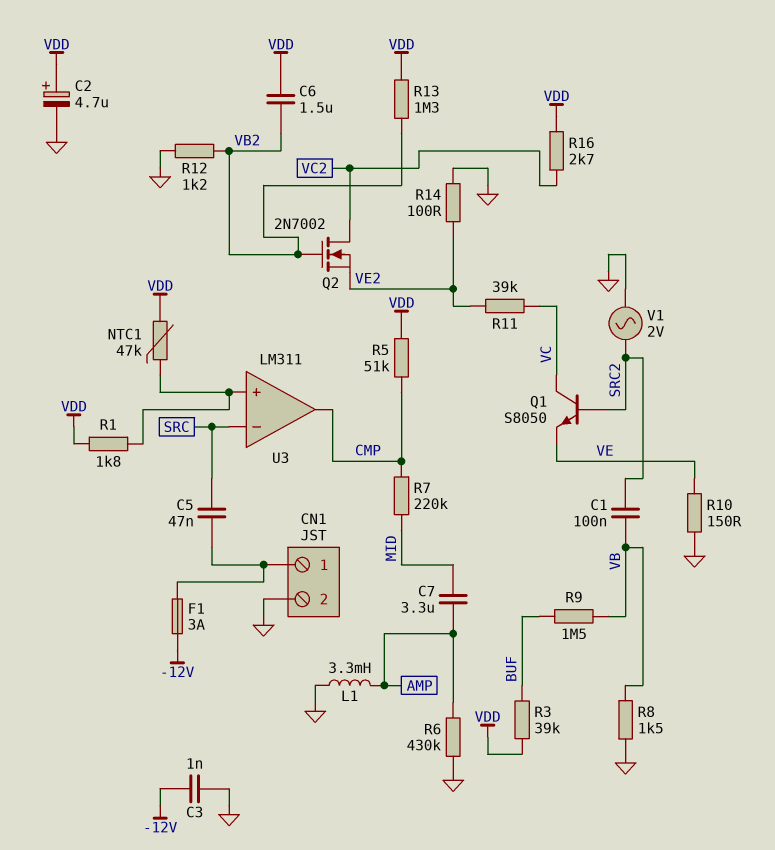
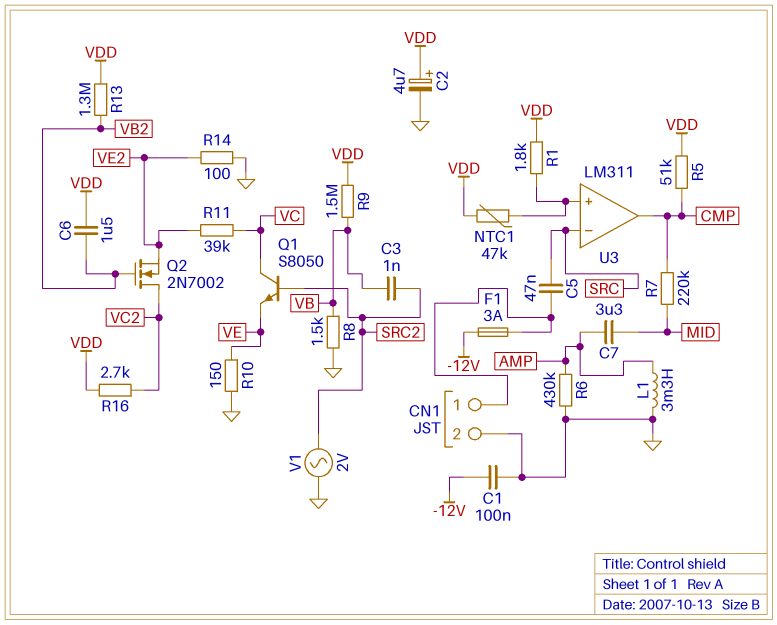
C1: 100nF (SRC2, VB) -> 100nF (-12V, GND)
C3: 1nF (-12V, GND) -> 1nF (SRC2, VB)
R3: 39k (BUF, VDD) -> none
R9: 1.5M (BUF, VB) -> 1.5M (VB, VDD)
R12: 1.2k (GND, VB2) -> none

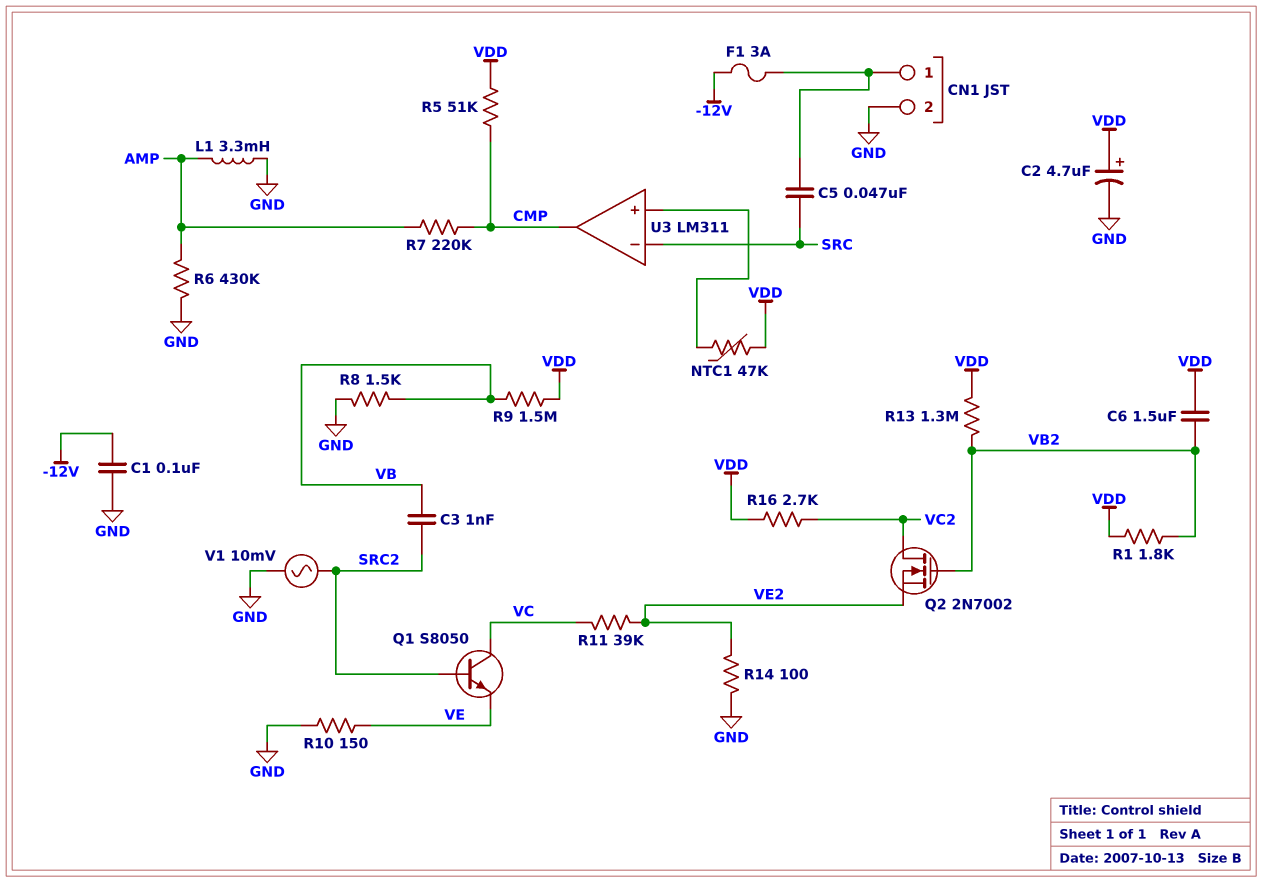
C7: 3.3uF (AMP, MID) -> none
R1: 1.8k (U3/in+, VDD) -> 1.8k (VB2, VDD)
R7: 220k (CMP, MID) -> 220k (AMP, CMP)
V1: AC 2V (GND, SRC2) -> AC 10mV (GND, SRC2)

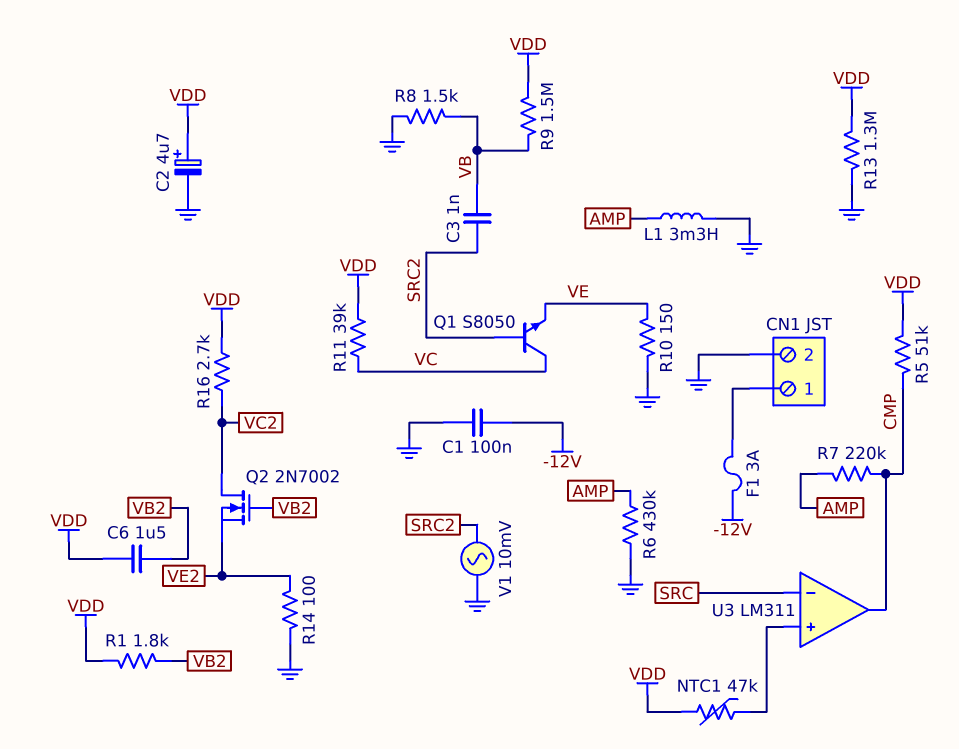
C5: 47nF (CN1/1, SRC) -> none
R11: 39k (VC, VE2) -> 39k (VC, VDD)
R13: 1.3M (VB2, VDD) -> 1.3M (GND, VDD)

